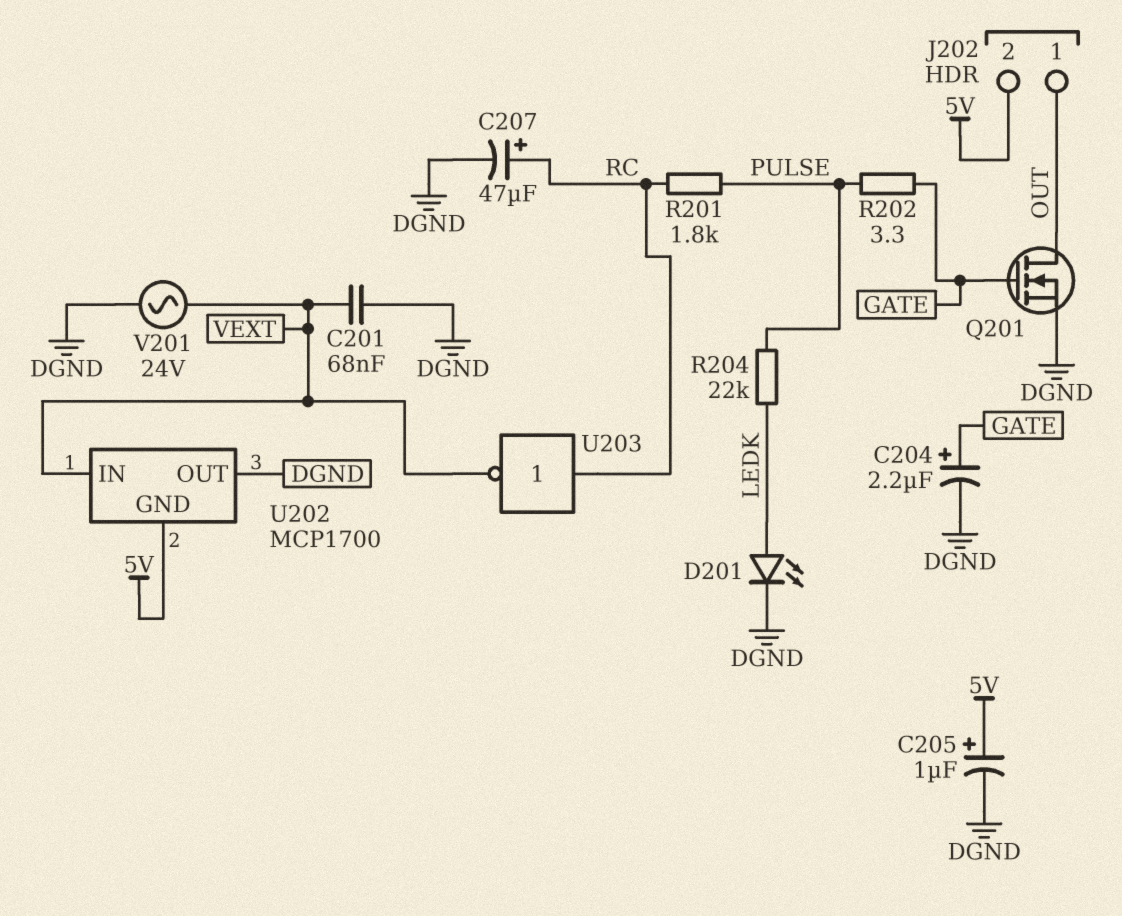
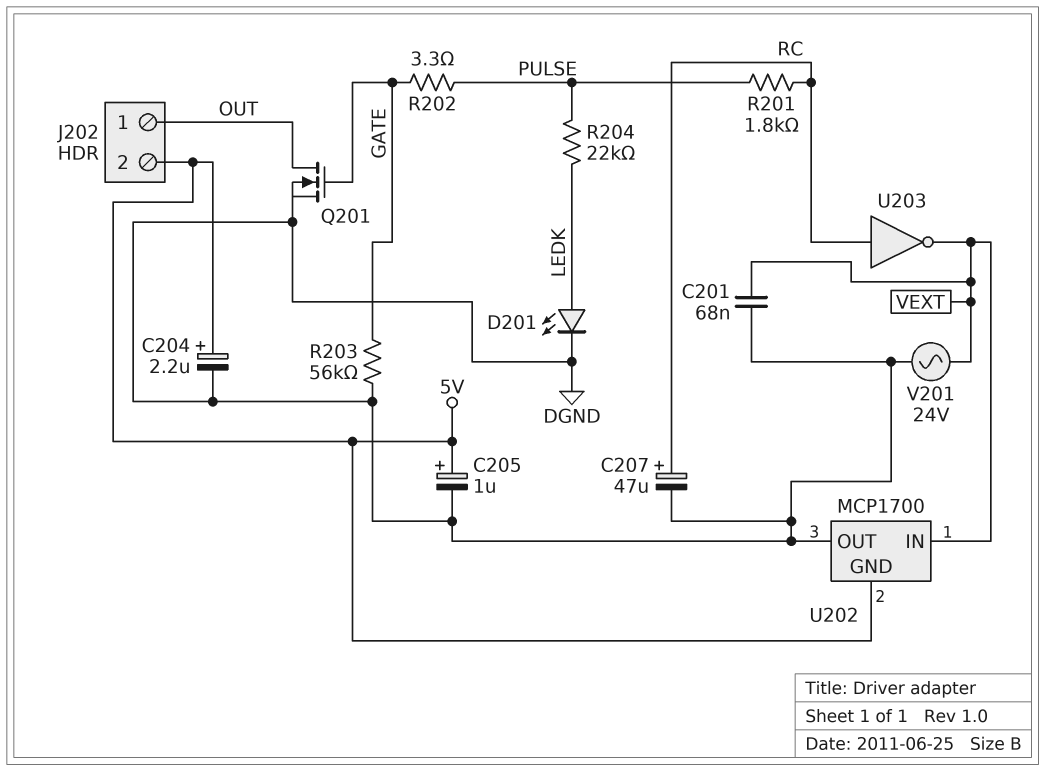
C204: 2.2uF (plus GATE, minus DGND) -> 2.2uF (plus 5V, minus DGND)
R203: none -> 56k (DGND, GATE)

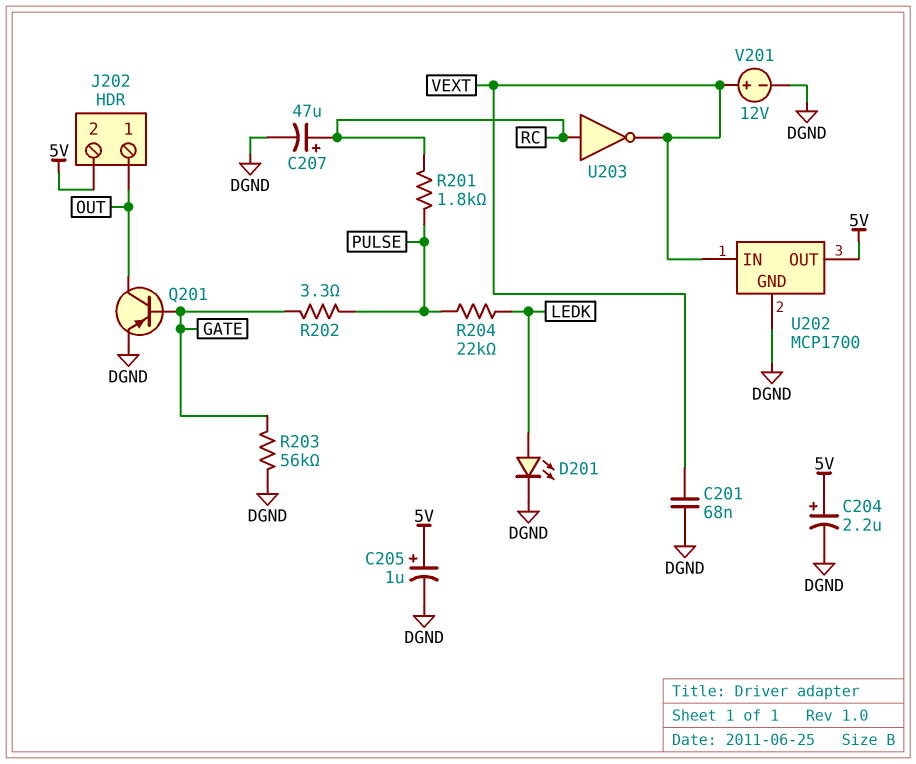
Q201: NMOS (G GATE, D OUT, S DGND) -> PNP (B GATE, C OUT, E DGND)
U202 pin GND: 5V -> DGND
U202 pin OUT: DGND -> 5V
V201: AC 24V (DGND, VEXT) -> 12V (plus VEXT, minus DGND)

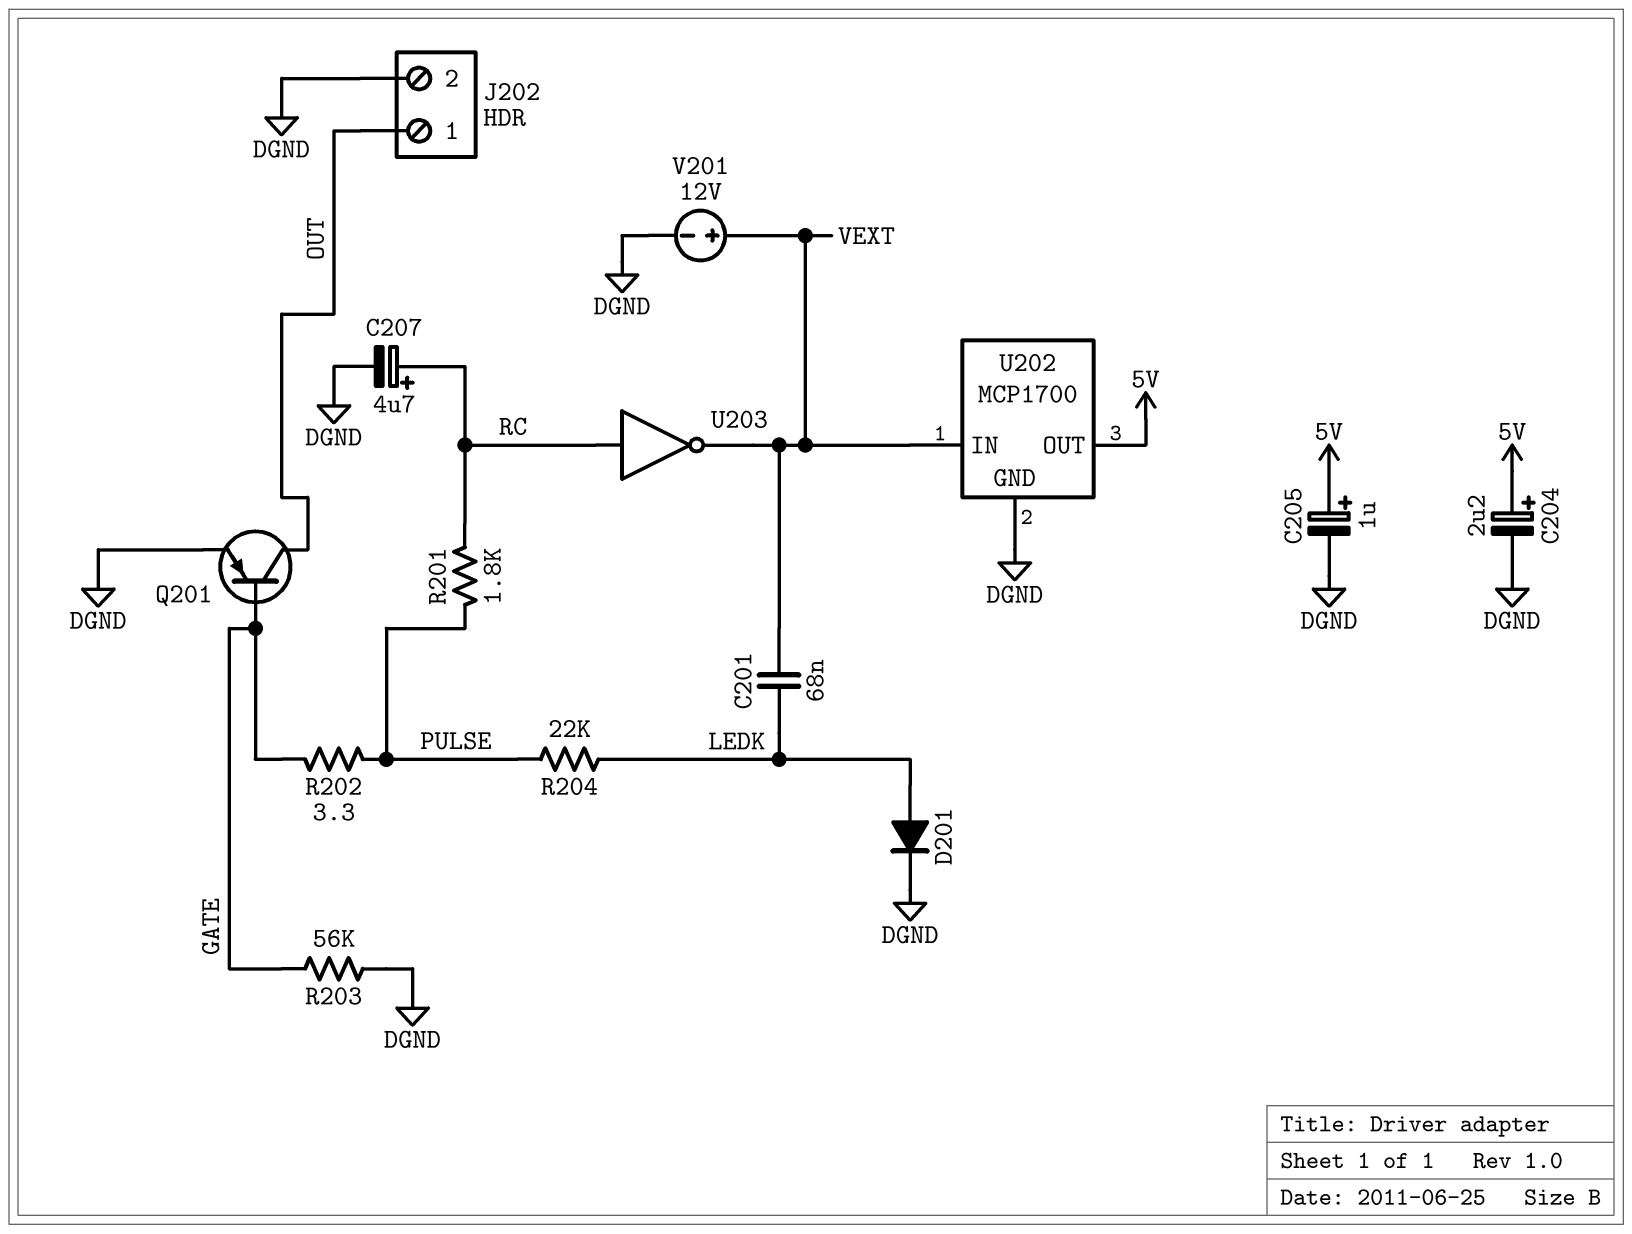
C201: 68nF (DGND, VEXT) -> 68nF (LEDK, VEXT)
C207: 47uF (plus RC, minus DGND) -> 4.7uF (plus RC, minus DGND)
D201: LED (A LEDK, K DGND) -> diode (A LEDK, K DGND)
J202 pin 2: 5V -> DGND

